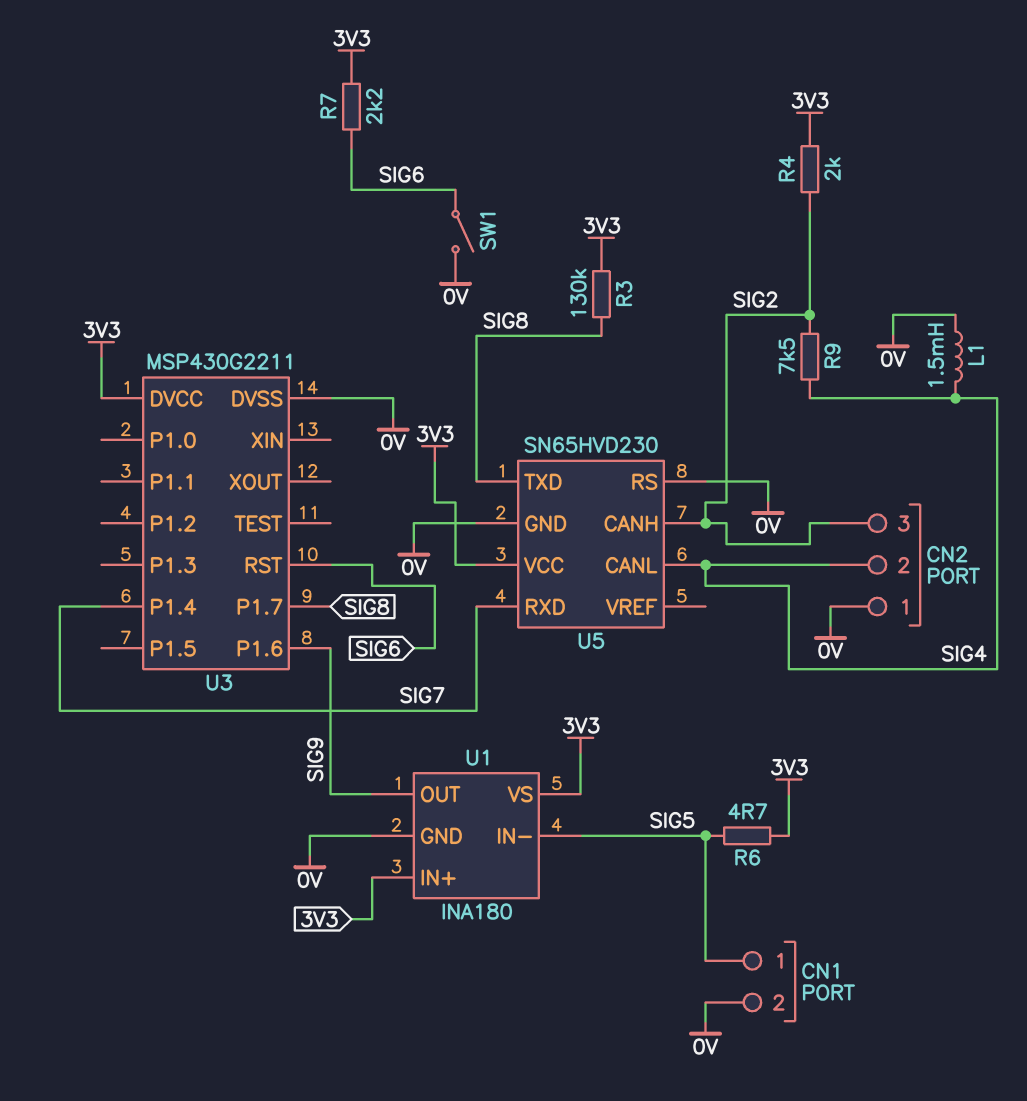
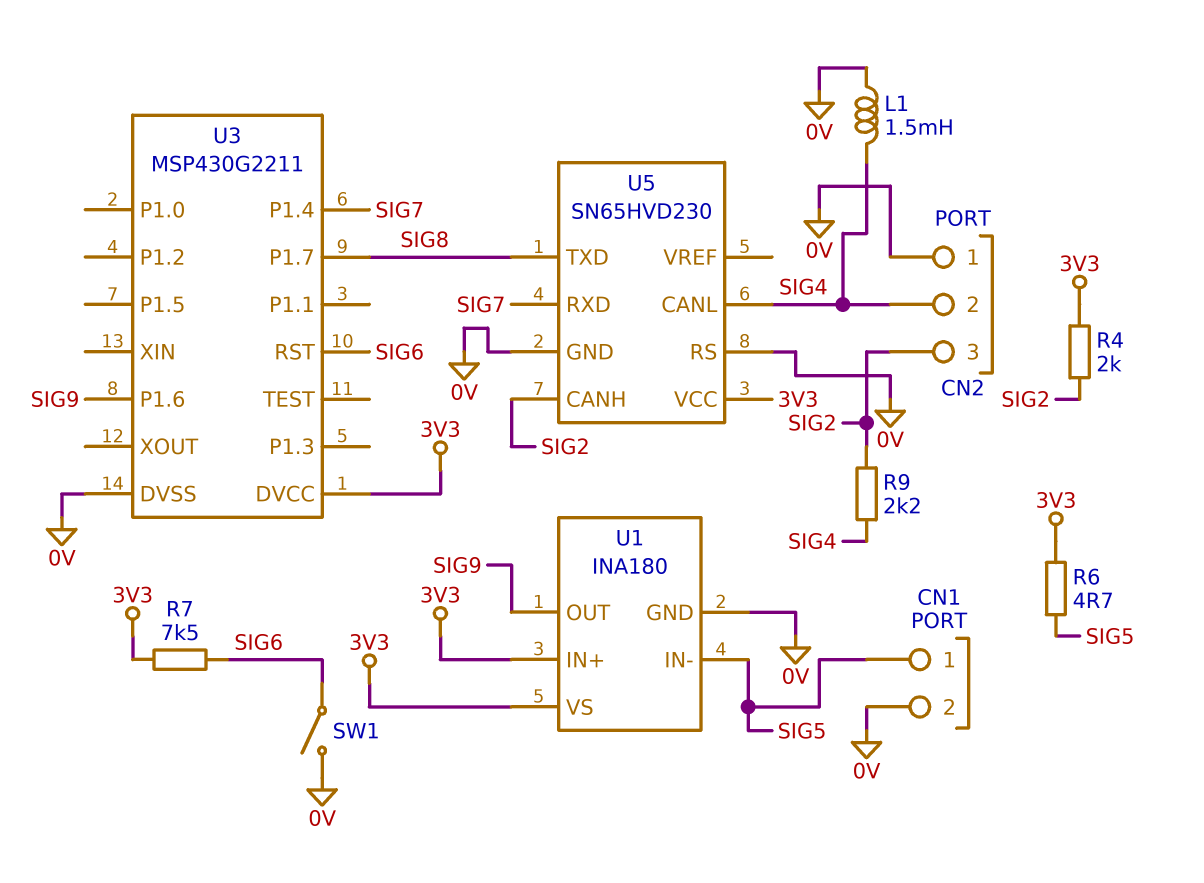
R3: 130k (3V3, SIG8) -> none
R7: 2.2k (3V3, SIG6) -> 7.5k (3V3, SIG6)
R9: 7.5k (SIG2, SIG4) -> 2.2k (SIG2, SIG4)

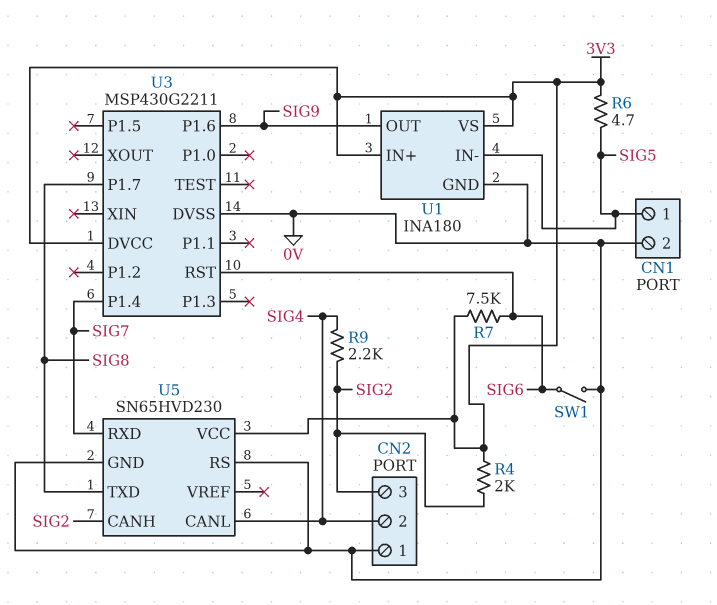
L1: 1.5mH (0V, SIG4) -> none

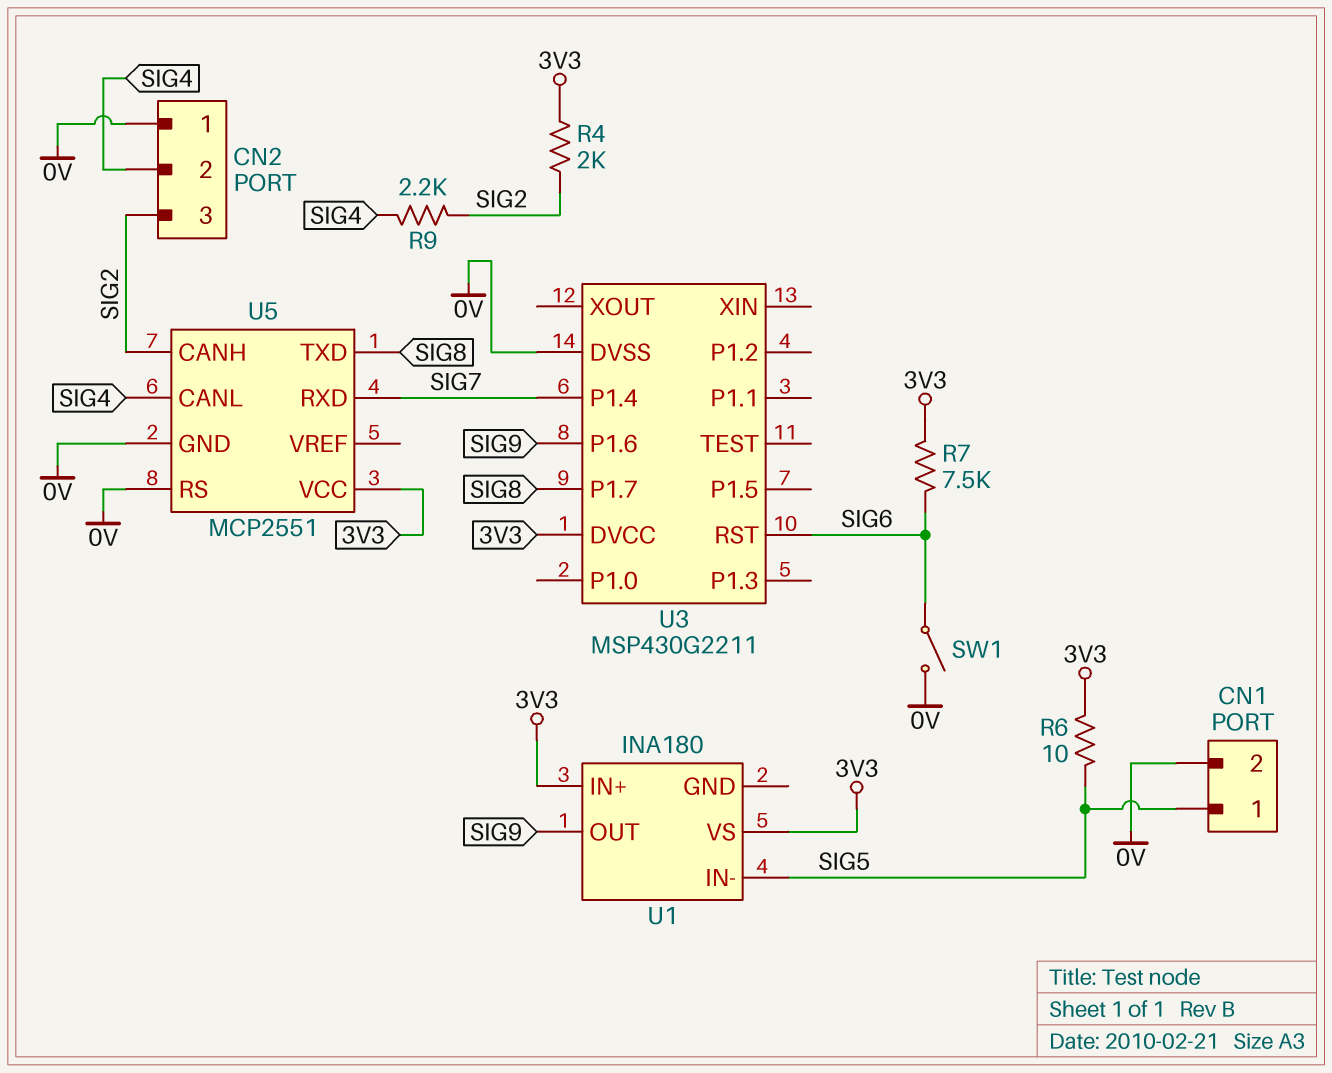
R6: 4.7 (3V3, SIG5) -> 10 (3V3, SIG5)
U1 pin GND: 0V -> none
U5: SN65HVD230 -> MCP2551

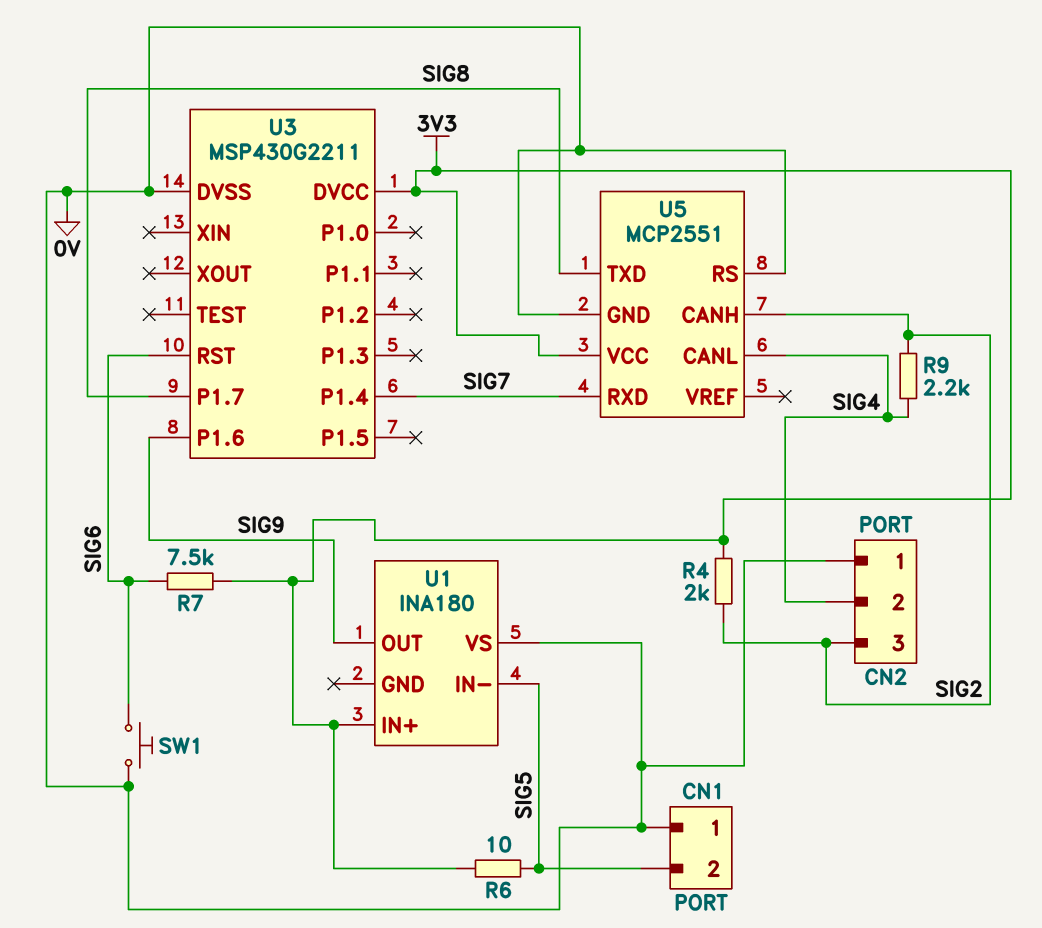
CN1 pin 1: SIG5 -> 0V
CN1 pin 2: 0V -> SIG5
SW1: switch (0V, SIG6) -> button (0V, SIG6)
U1 pin VS: 3V3 -> 0V

